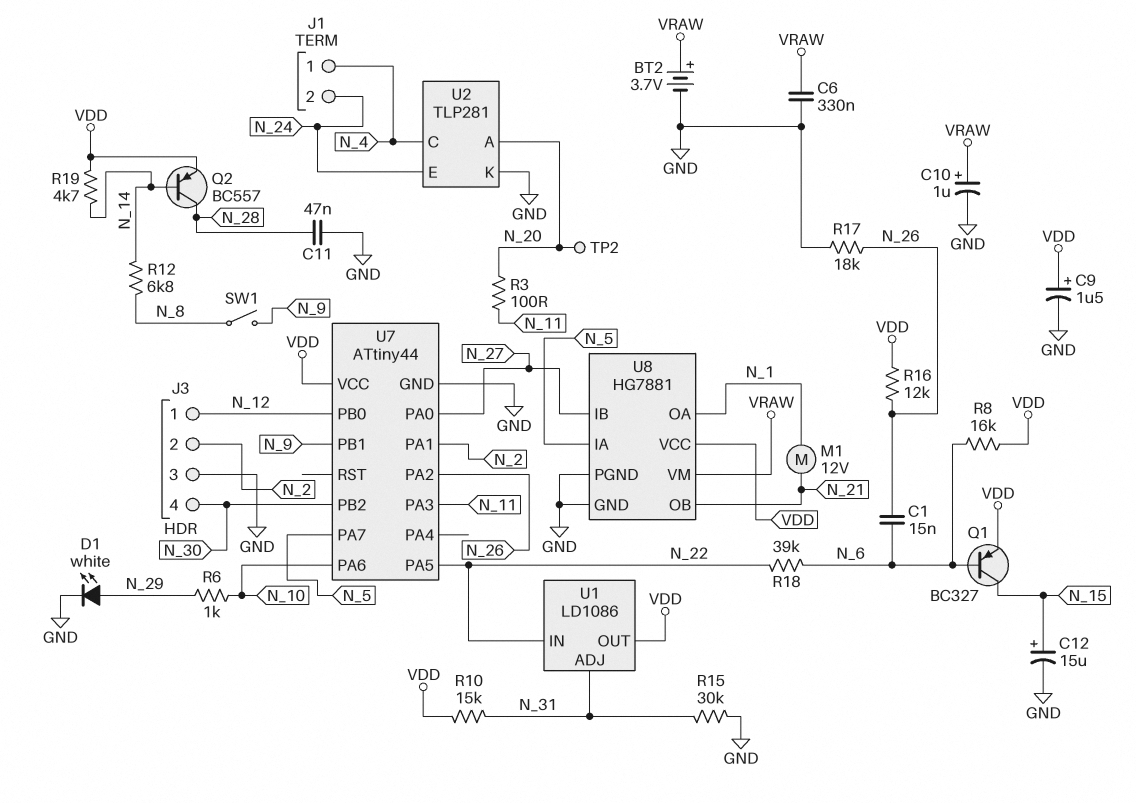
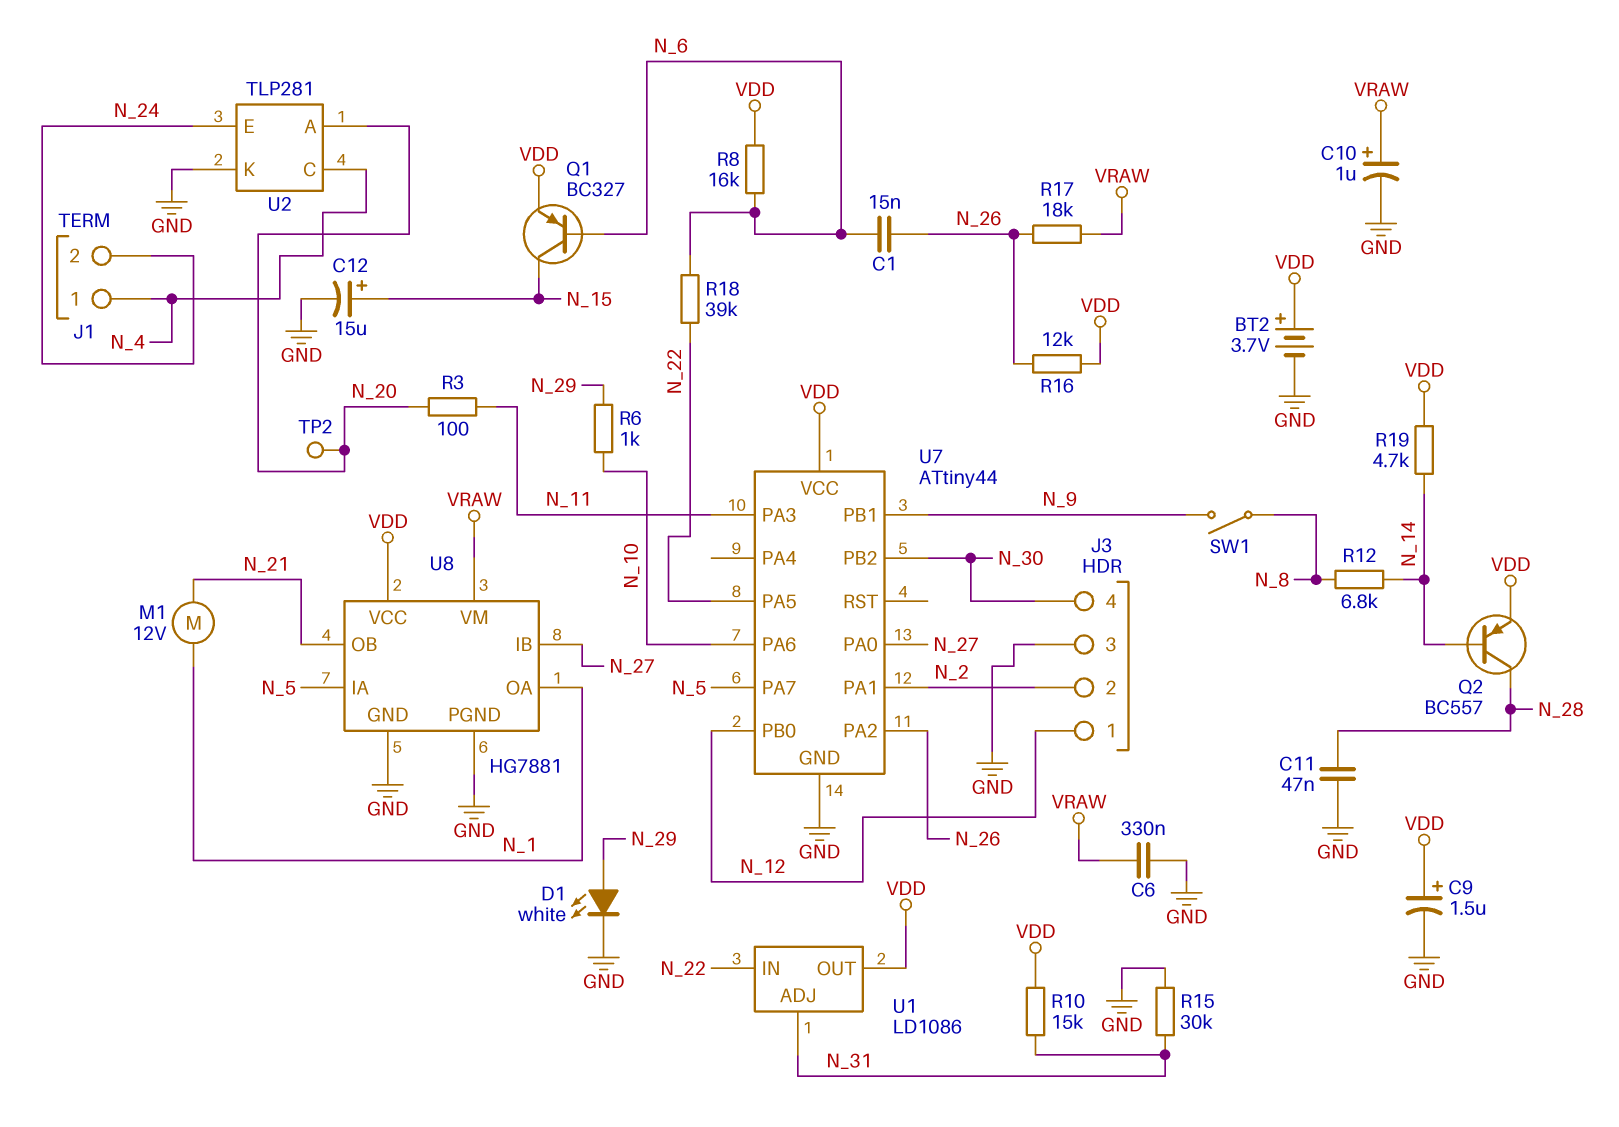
BT2: 3.7V (plus VRAW, minus GND) -> 3.7V (plus VDD, minus GND)
R17: 18k (GND, N_26) -> 18k (N_26, VRAW)

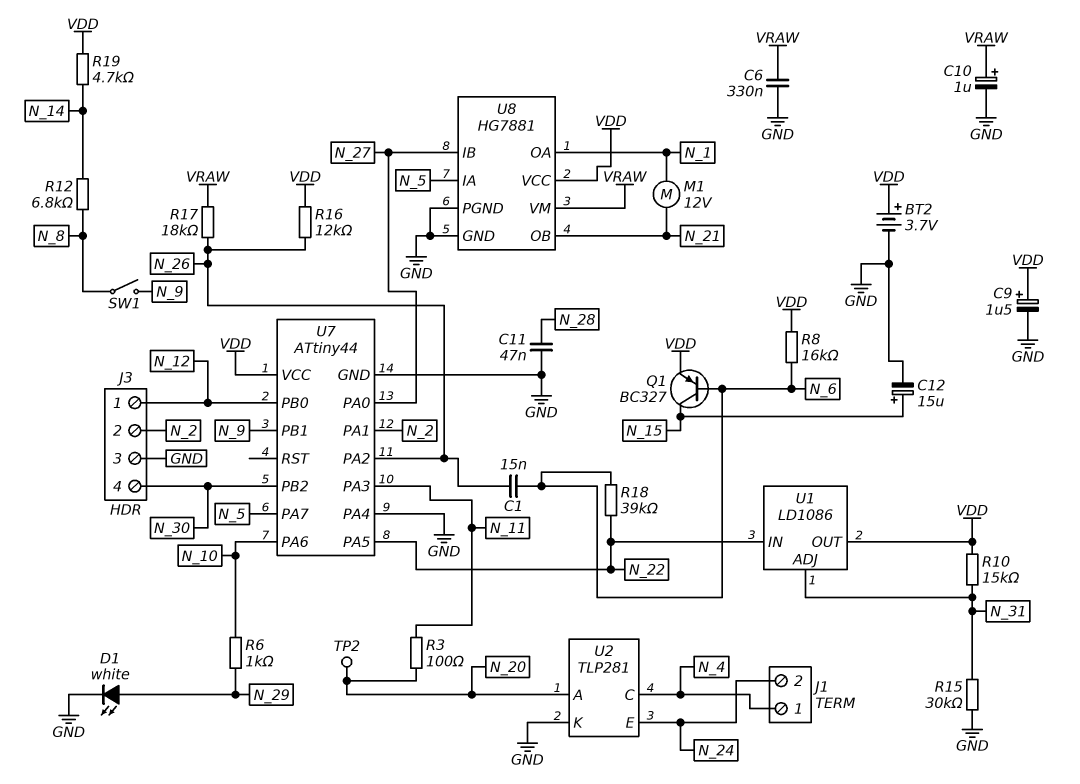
Q2: PNP BC557 (B N_14, C N_28, E VDD) -> none
U7 pin PA4: none -> GND

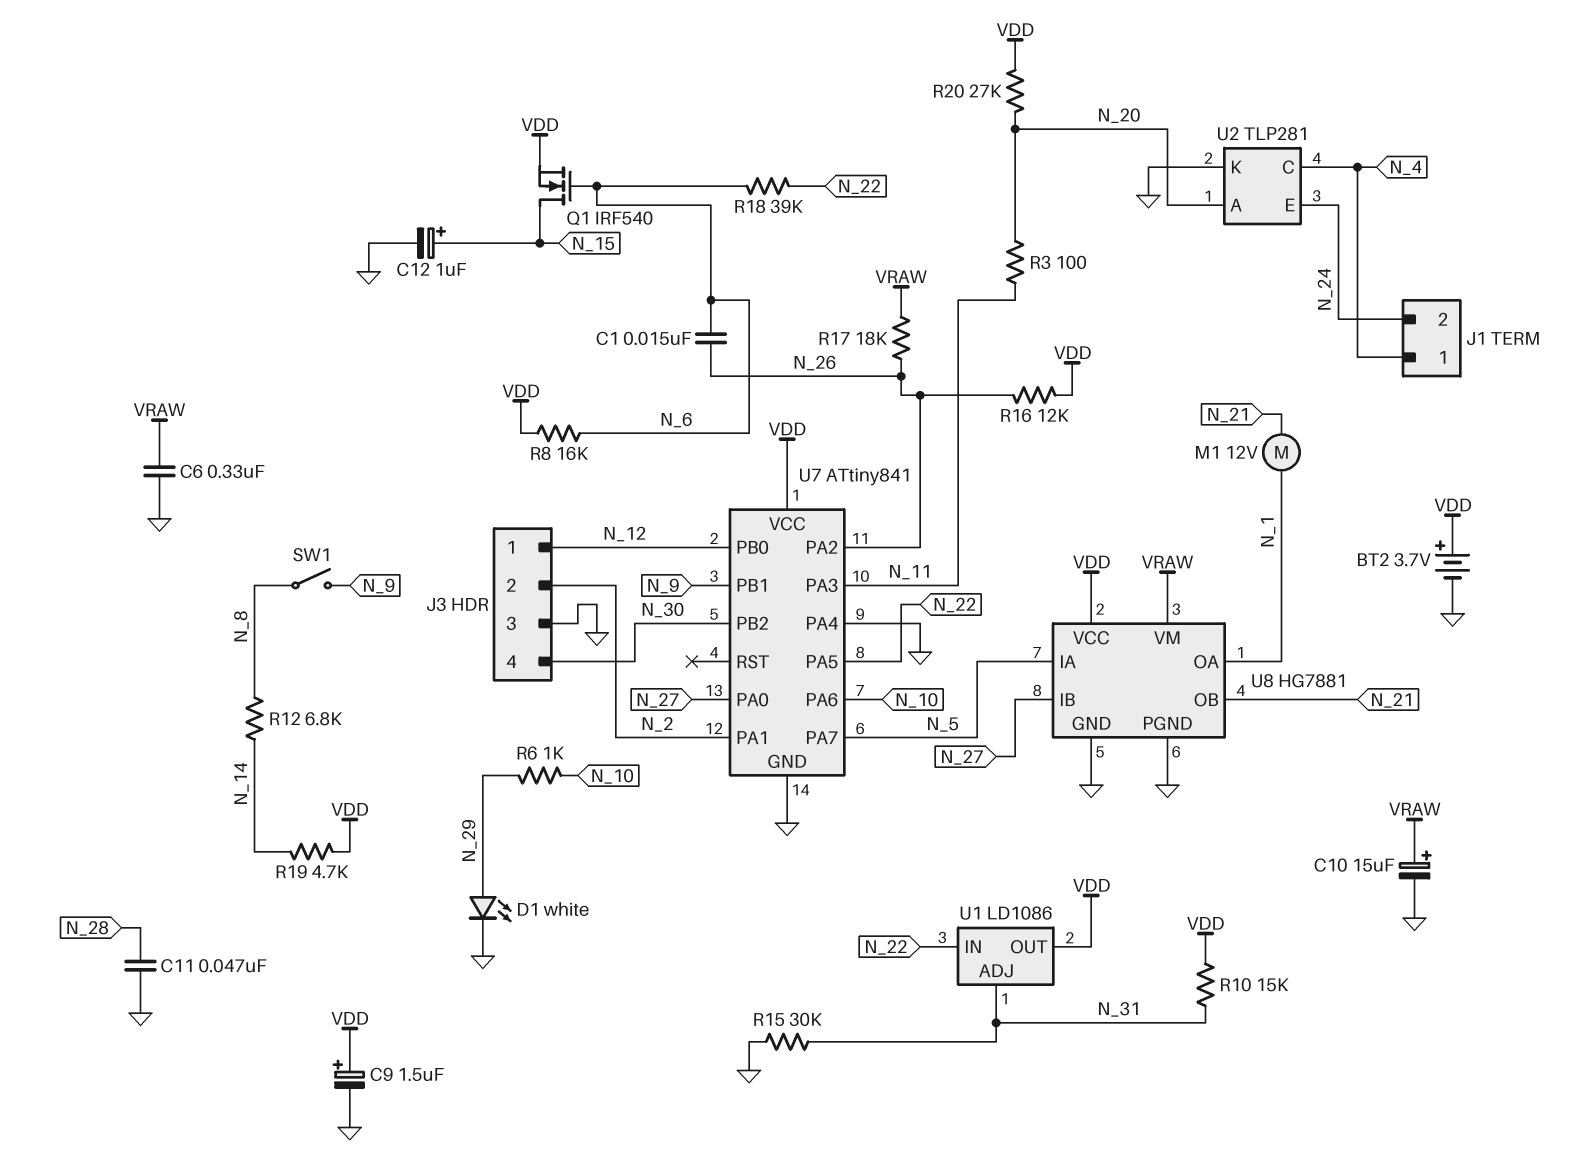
C10: 1uF (plus VRAW, minus GND) -> 15uF (plus VRAW, minus GND)
C12: 15uF (plus N_15, minus GND) -> 1uF (plus N_15, minus GND)
Q1: PNP BC327 (B N_6, C N_15, E VDD) -> NMOS IRF540 (G N_6, D N_15, S VDD)
R20: none -> 27k (N_20, VDD)
TP2: test point (N_20) -> none
U7: ATtiny44 -> ATtiny841

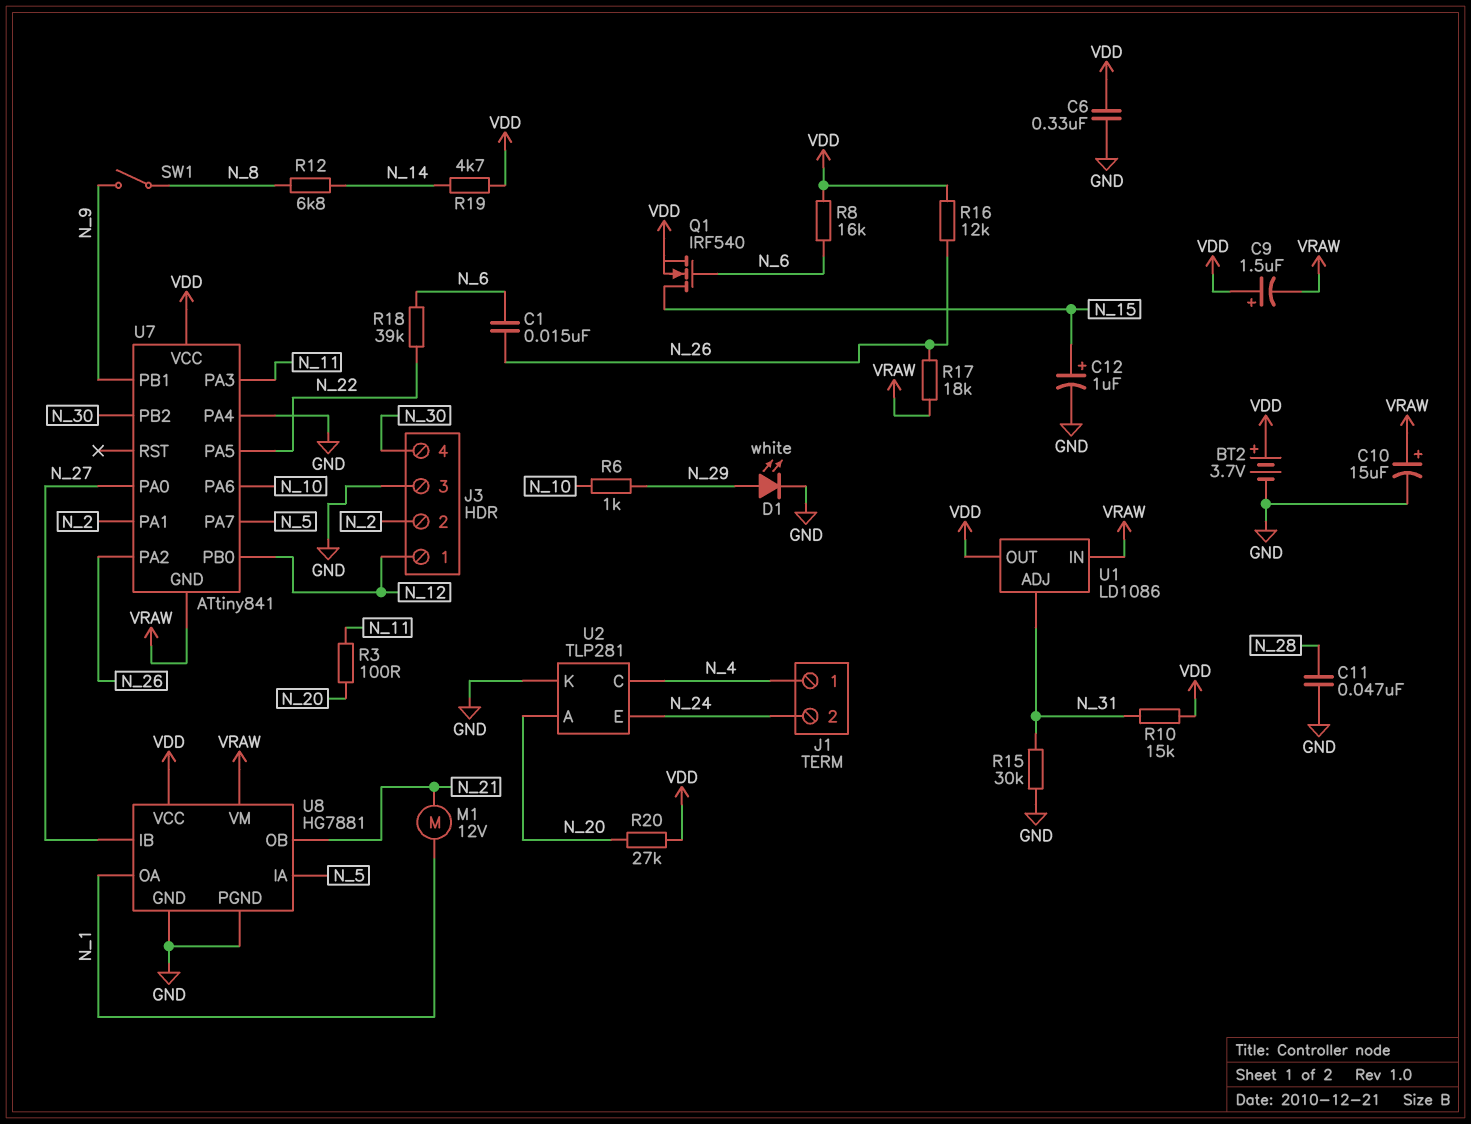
C6: 330nF (GND, VRAW) -> 330nF (GND, VDD)
C9: 1.5uF (plus VDD, minus GND) -> 1.5uF (plus VDD, minus VRAW)
U1 pin IN: N_22 -> VRAW
U7 pin GND: GND -> VRAW

